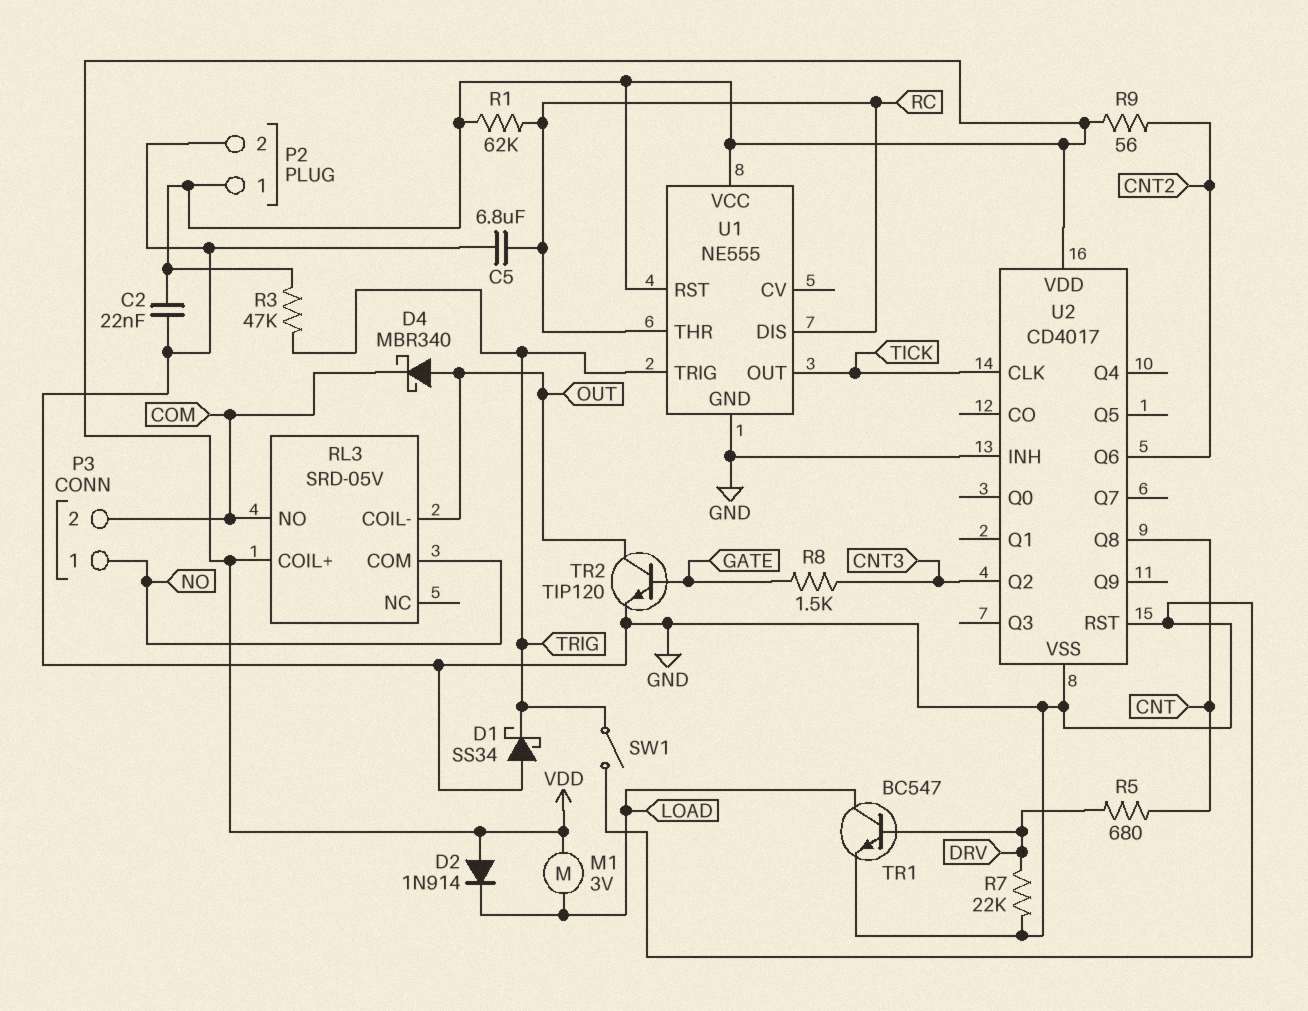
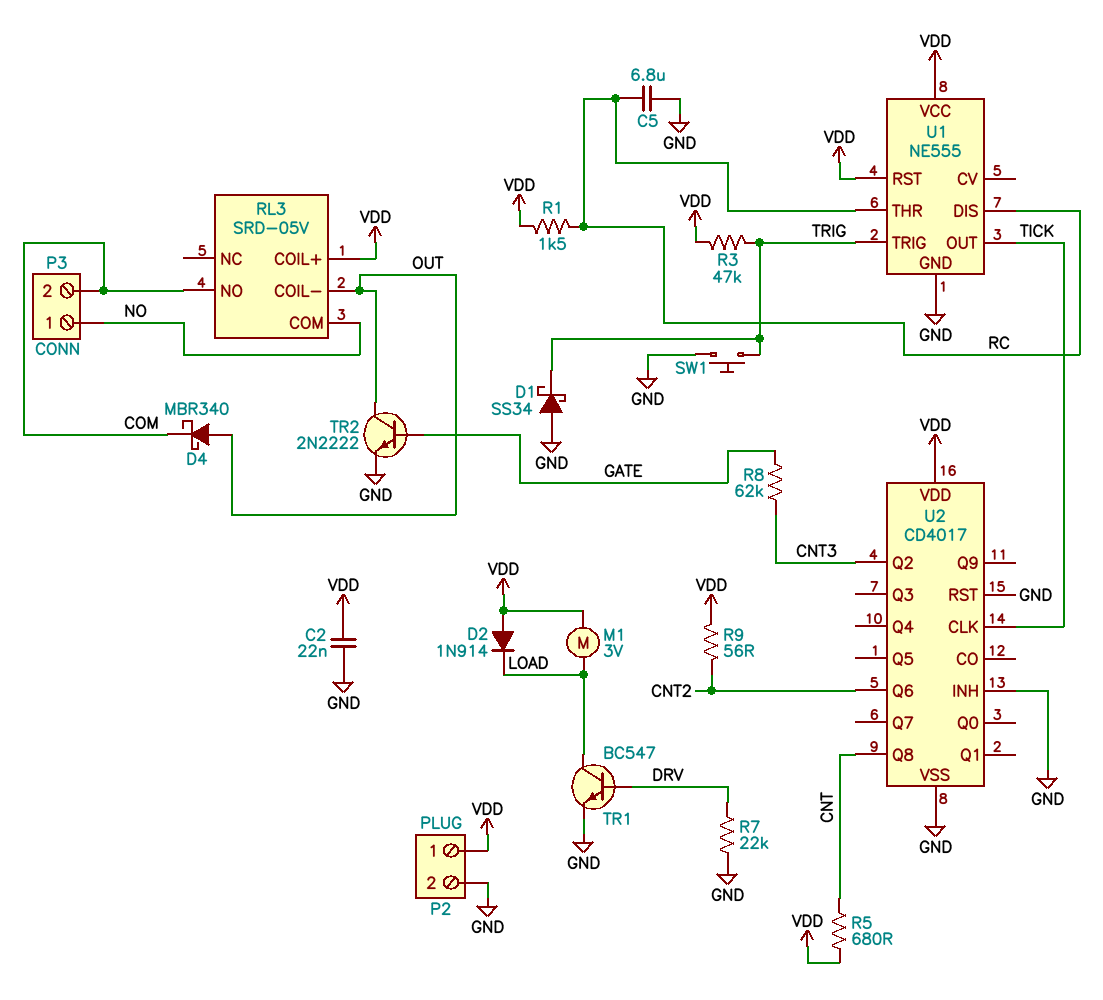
R1: 62k (RC, VDD) -> 1.5k (RC, VDD)
R5: 680 (CNT, DRV) -> 680 (CNT, VDD)
R8: 1.5k (CNT3, GATE) -> 62k (CNT3, GATE)
SW1: switch (GND, TRIG) -> button (GND, TRIG)
TR2: NPN TIP120 (B GATE, C OUT, E GND) -> NPN 2N2222 (B GATE, C OUT, E GND)

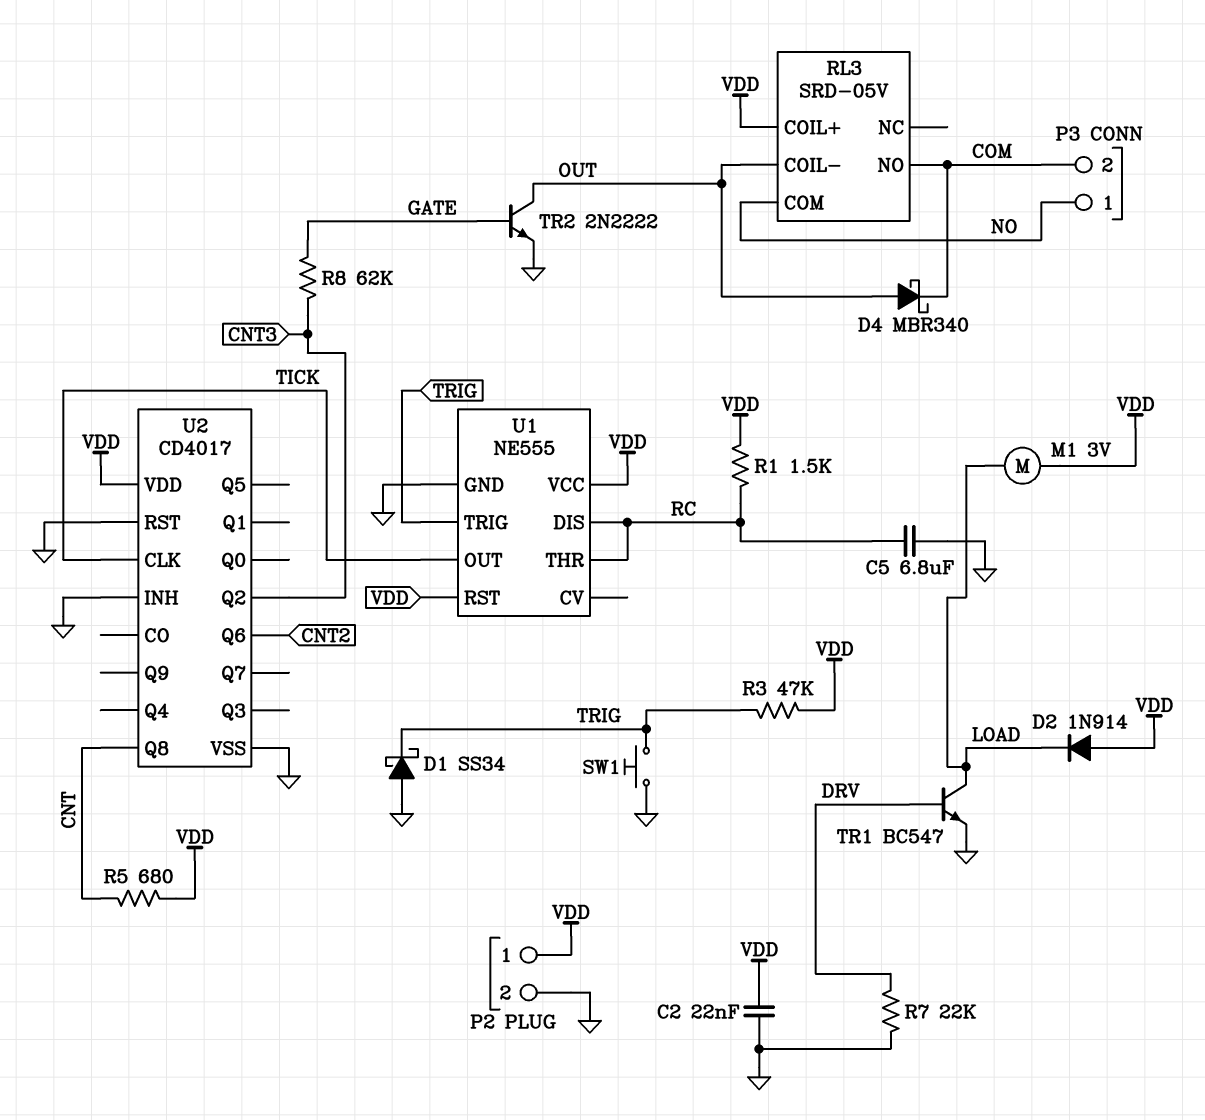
R9: 56 (CNT2, VDD) -> none

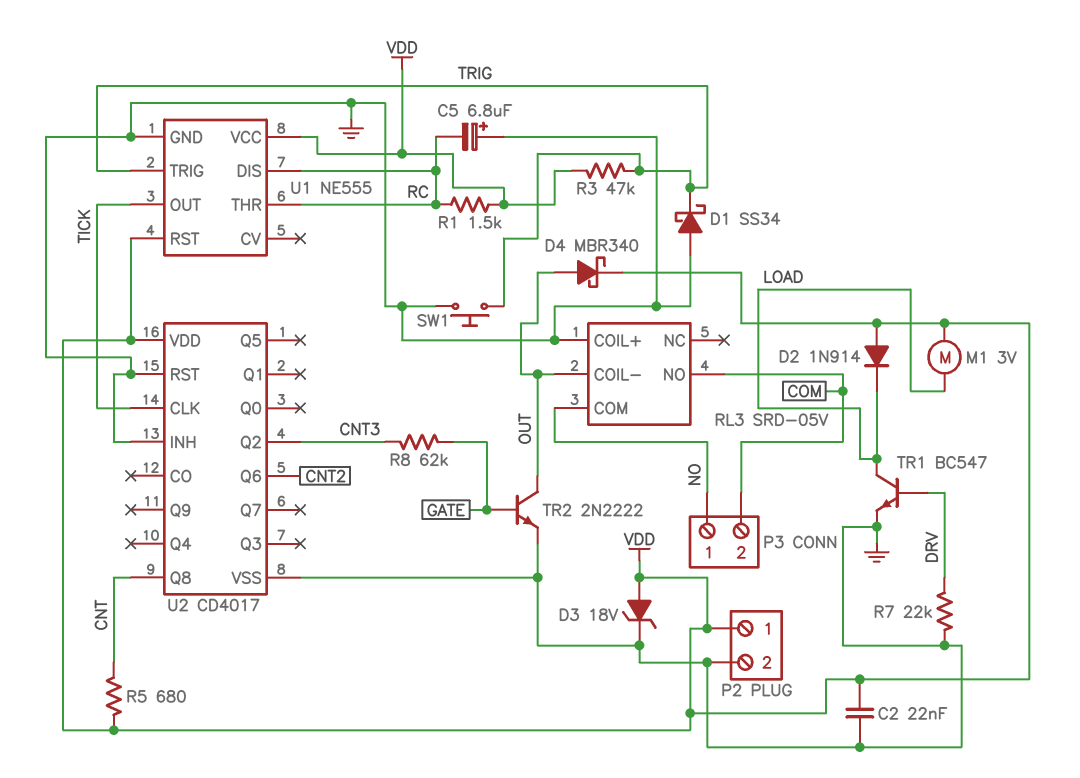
C5: 6.8uF (GND, RC) -> 6.8uF (plus GND, minus RC)
D3: none -> zener 18V (A VDD, K GND)
D4: schottky MBR340 (A OUT, K COM) -> schottky MBR340 (A OUT, K VDD)
RL3 pin COIL+: VDD -> GND

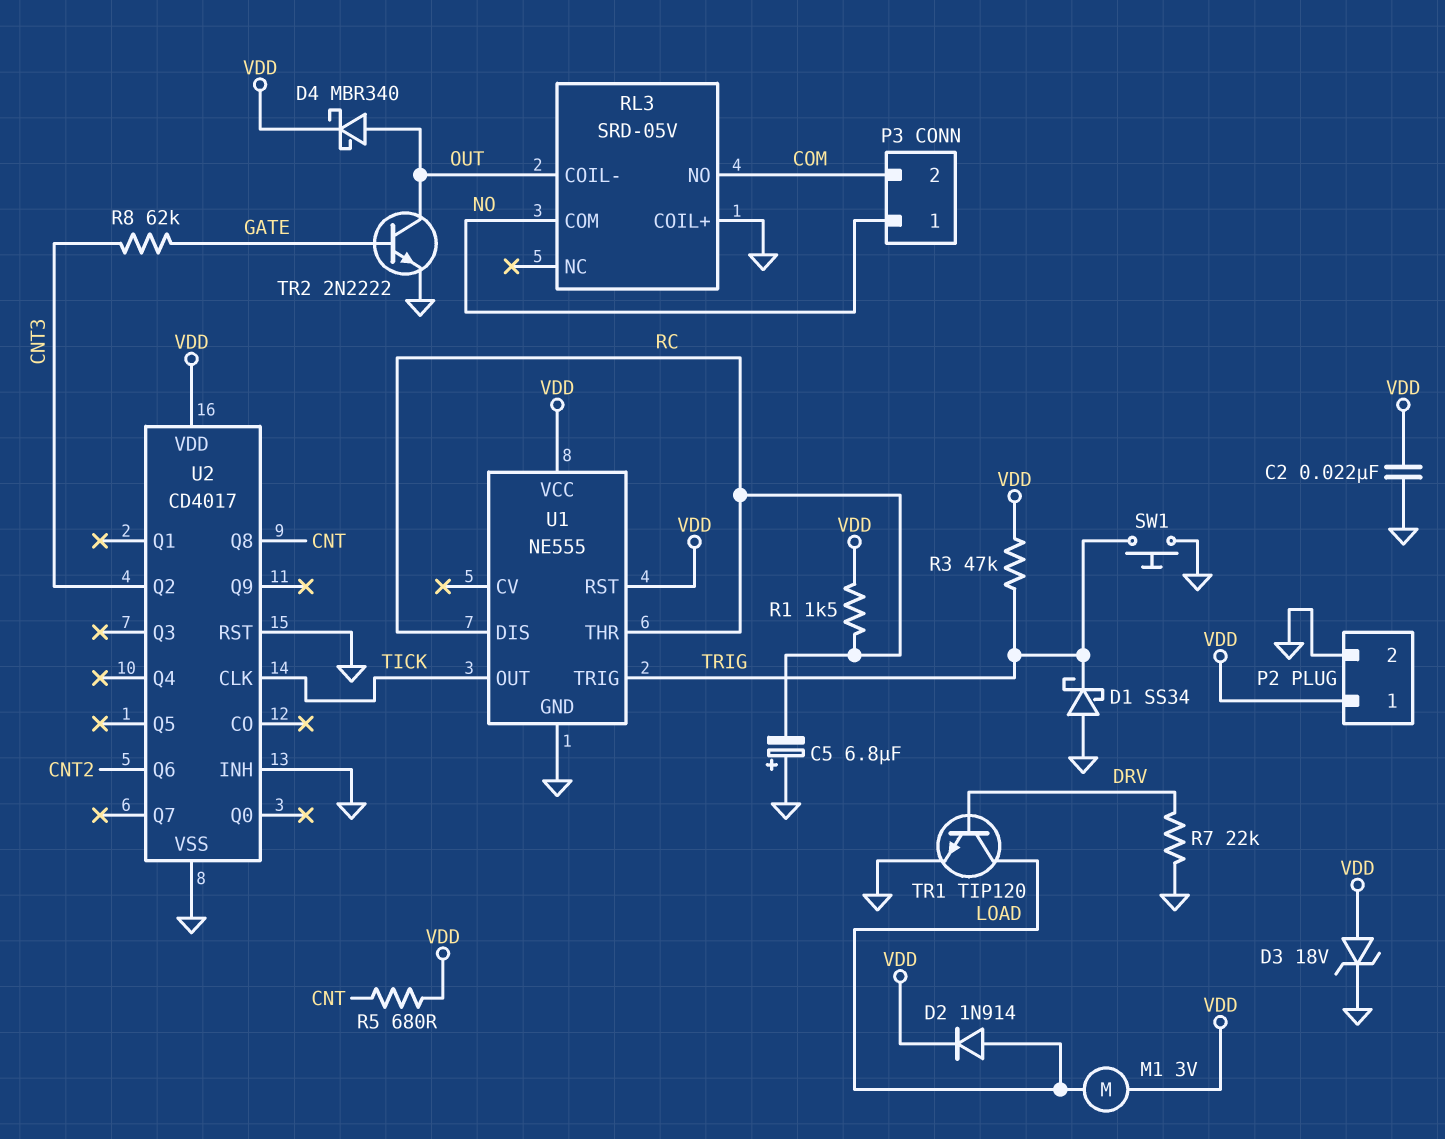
D2: diode 1N914 (A VDD, K LOAD) -> diode 1N914 (A LOAD, K VDD)
TR1: NPN BC547 (B DRV, C LOAD, E GND) -> NPN TIP120 (B DRV, C LOAD, E GND)

